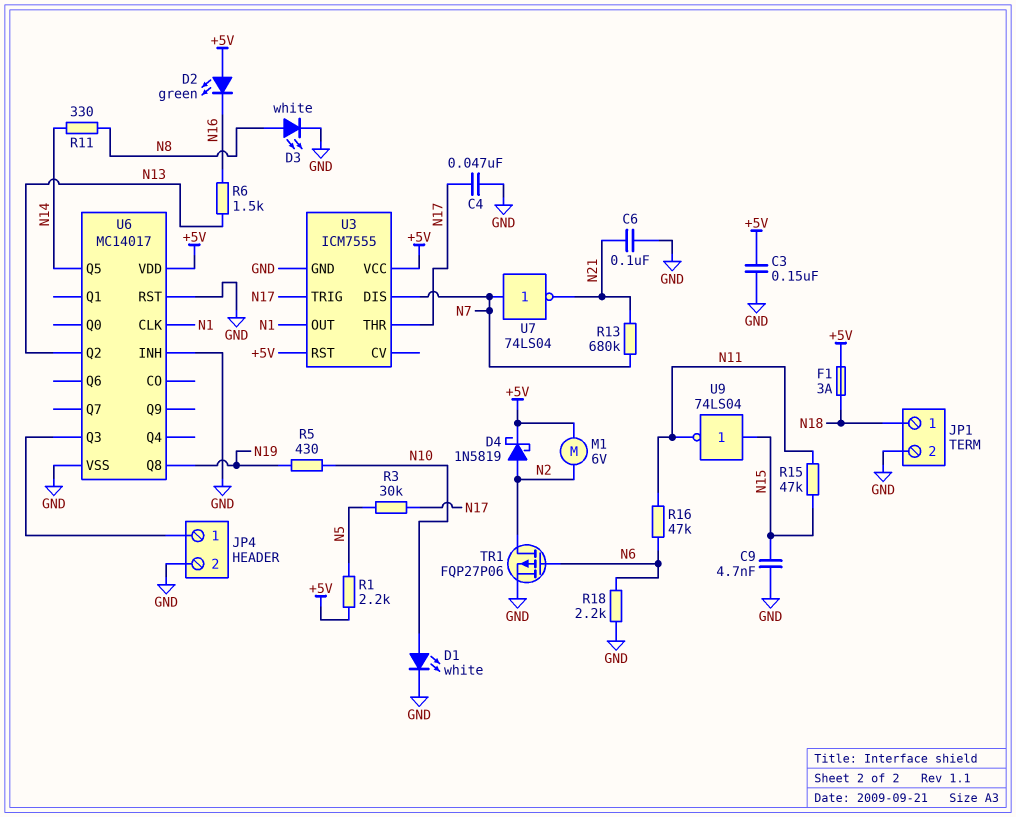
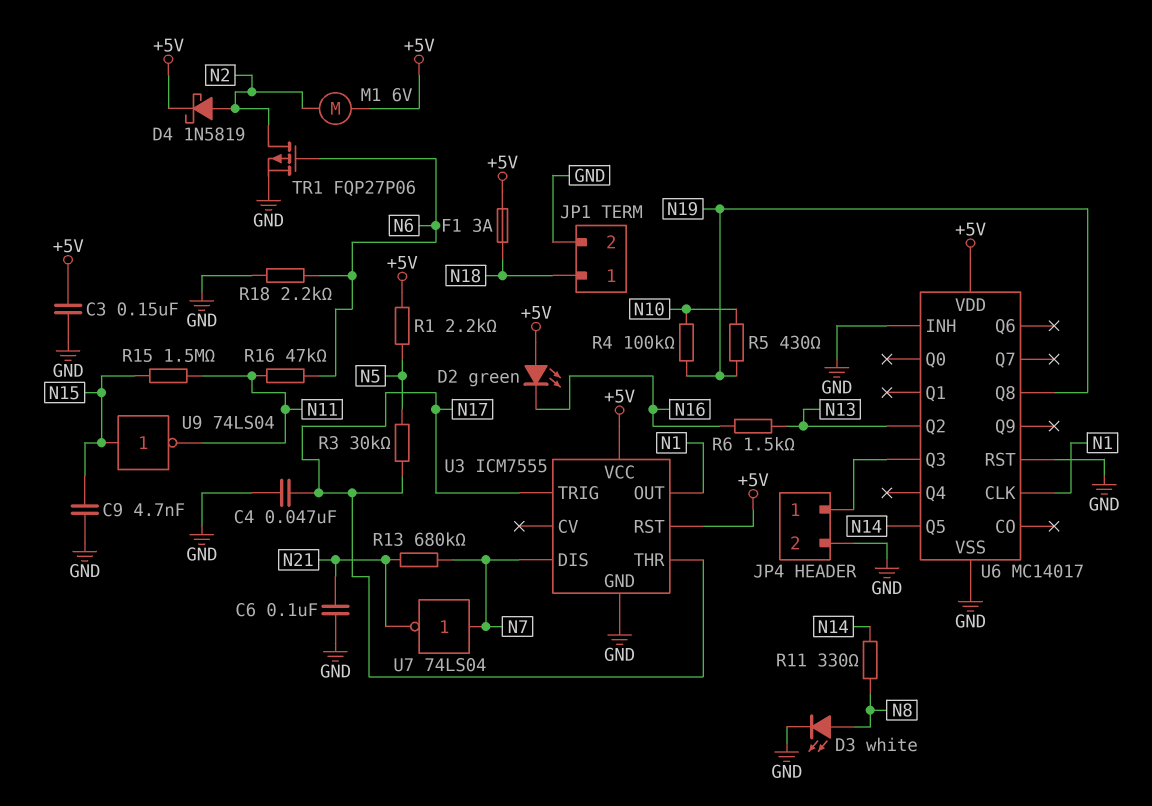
D1: LED white (A N10, K GND) -> none
R4: none -> 100k (N10, N19)
R15: 47k (N11, N15) -> 1.5M (N11, N15)

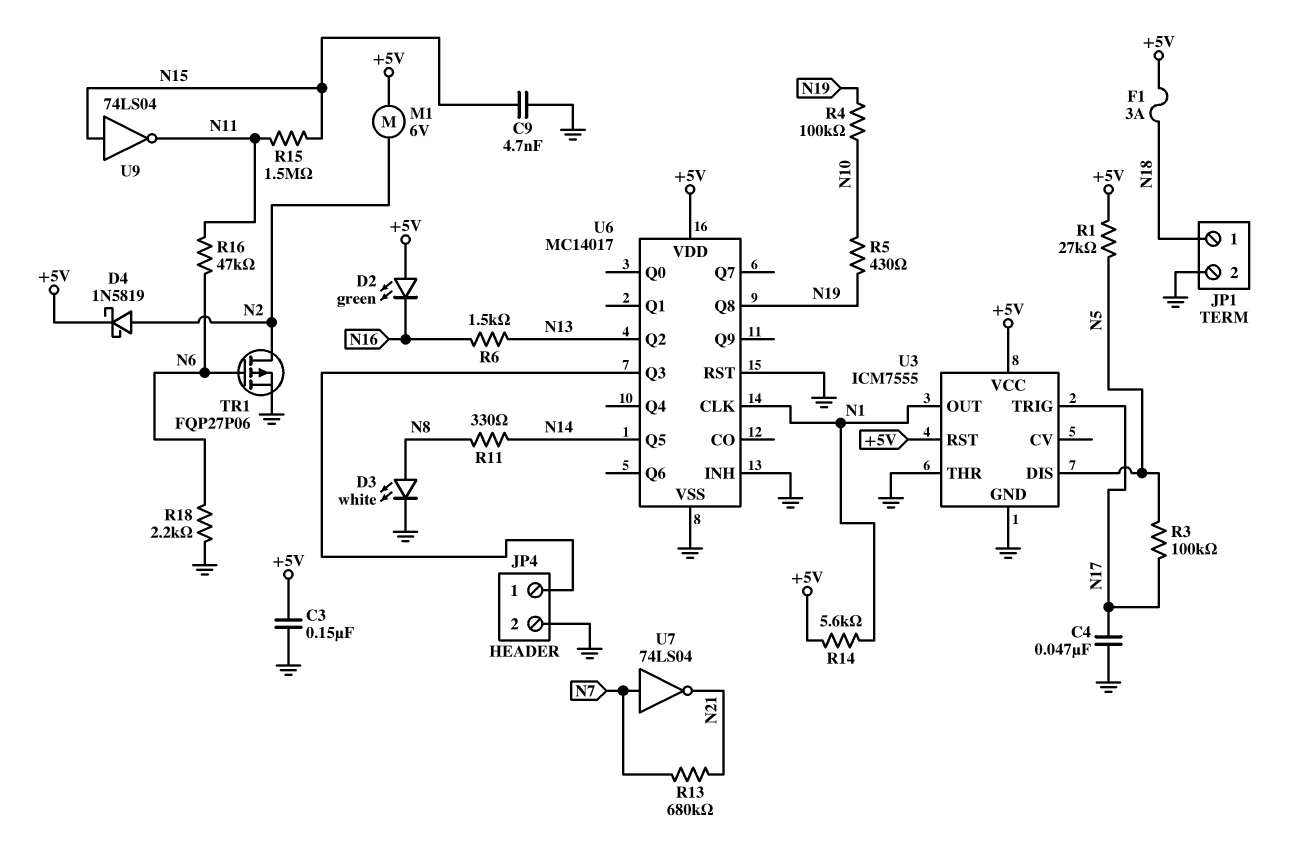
C6: 100nF (GND, N21) -> none
R1: 2.2k (+5V, N5) -> 27k (+5V, N5)
R3: 30k (N5, N17) -> 100k (N5, N17)
R14: none -> 5.6k (+5V, N1)
U3 pin DIS: N7 -> N5
U3 pin THR: N17 -> GND

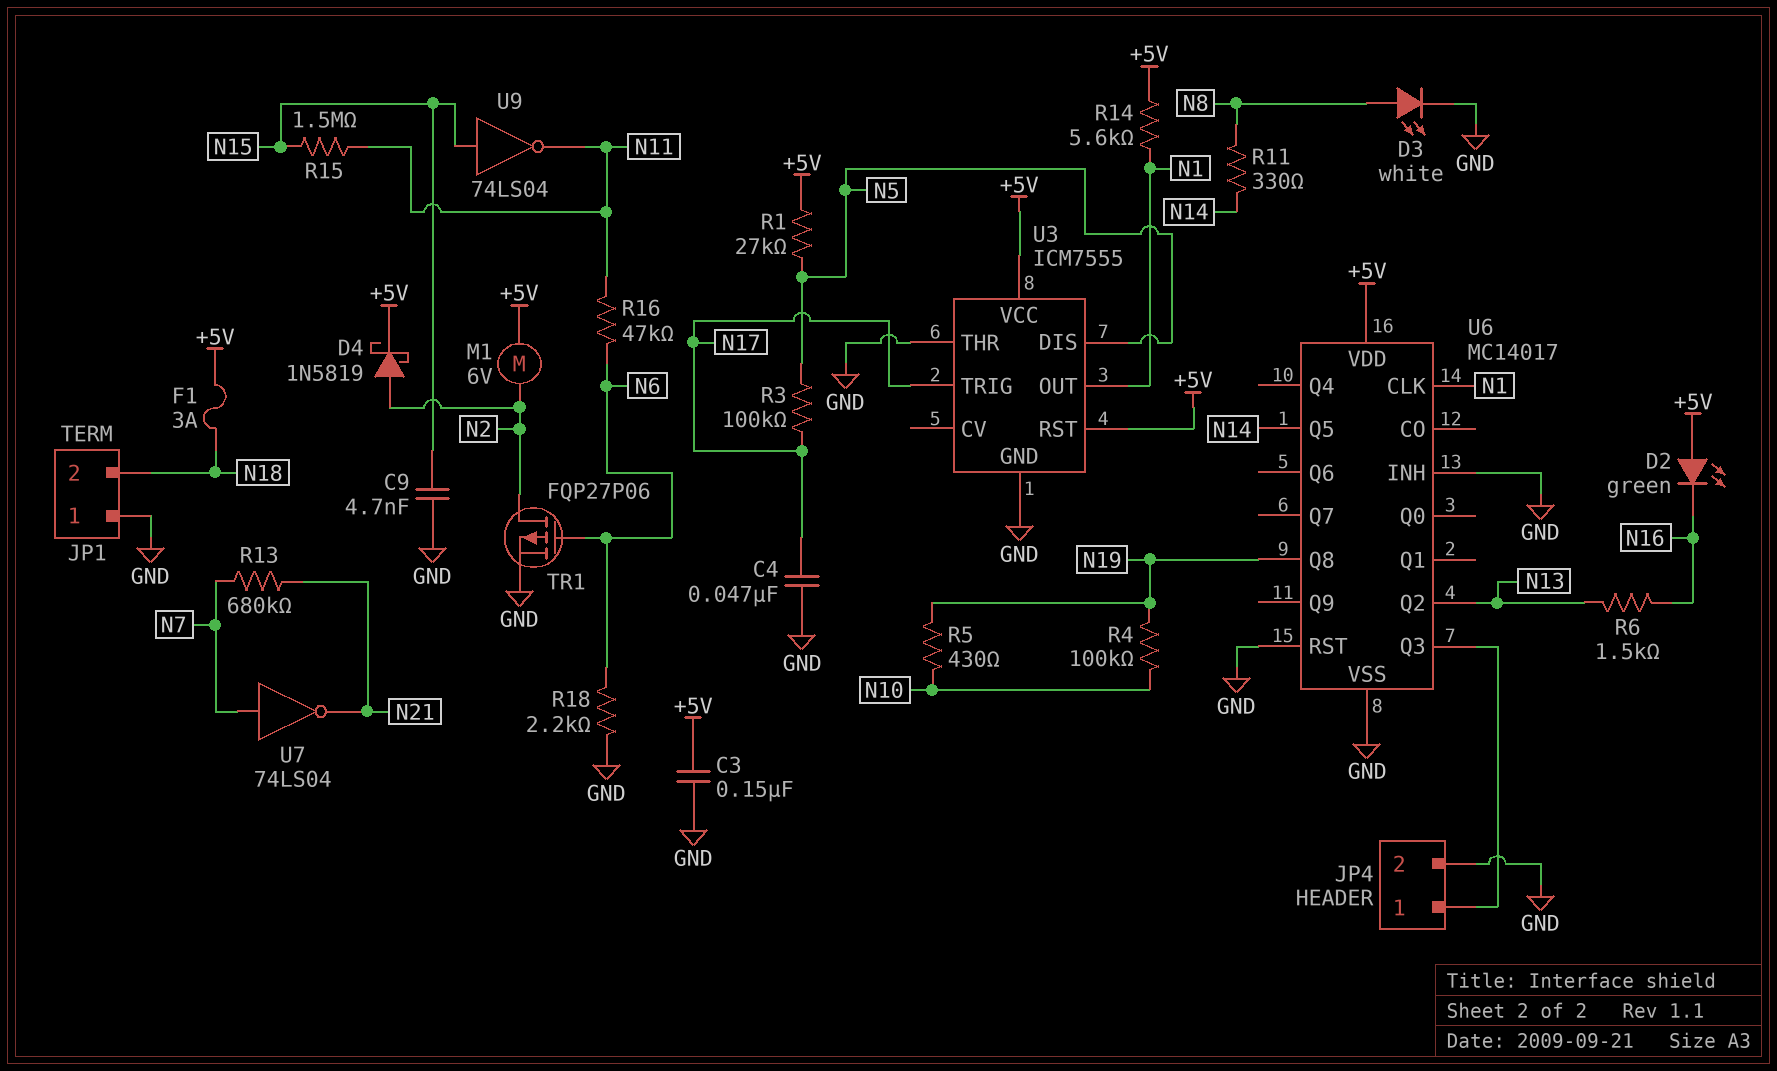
JP1 pin 1: N18 -> GND
JP1 pin 2: GND -> N18

